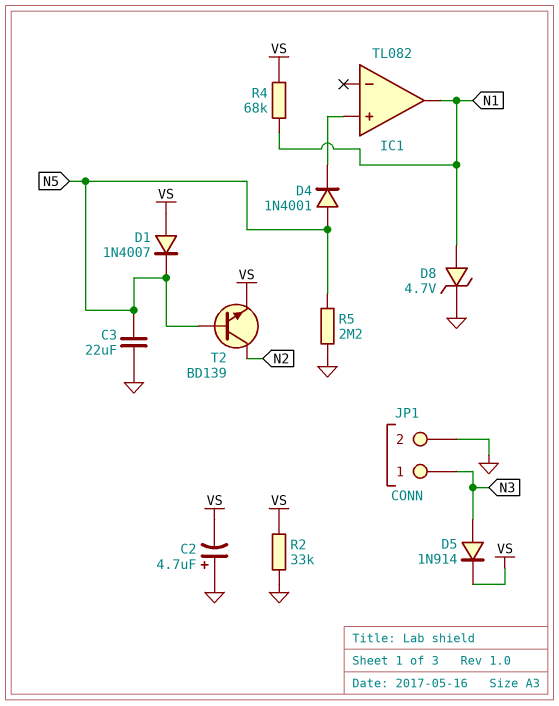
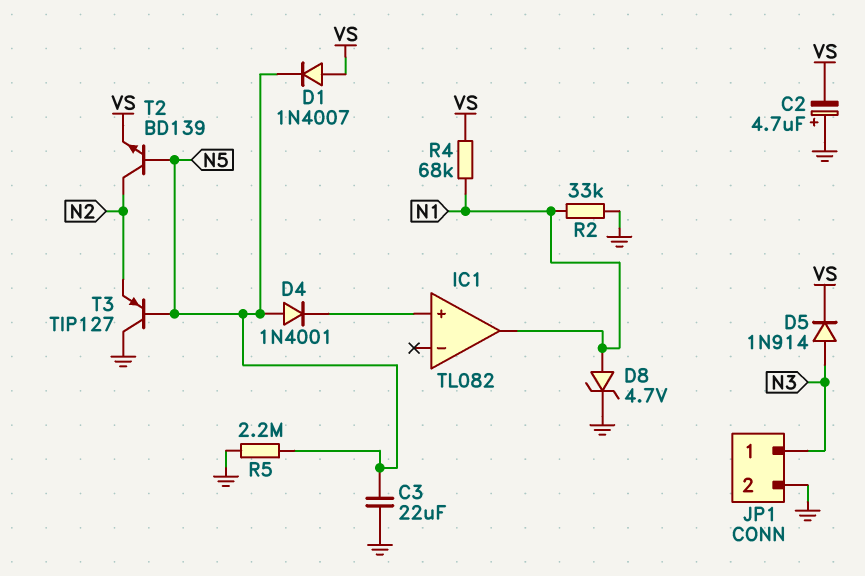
R2: 33k (GND, VS) -> 33k (GND, N1)
T3: none -> PNP TIP127 (B N5, C GND, E N2)

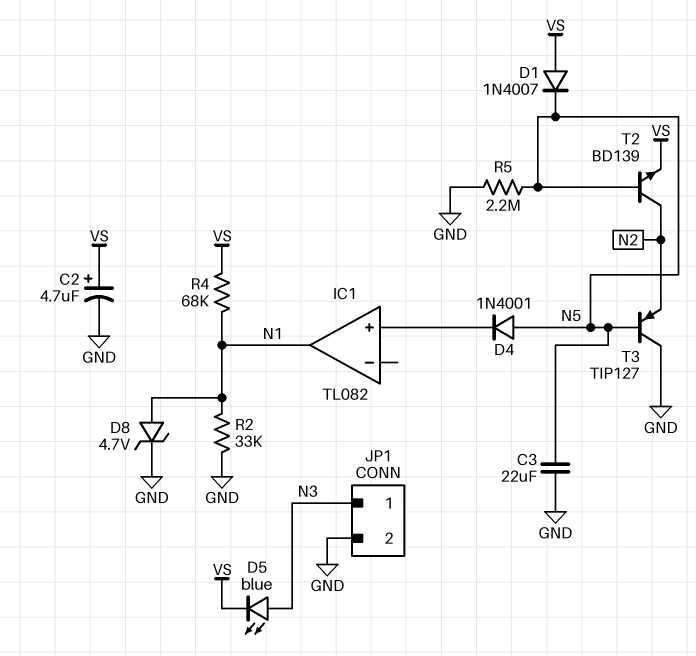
C2: 4.7uF (plus GND, minus VS) -> 4.7uF (plus VS, minus GND)
D5: diode 1N914 (A N3, K VS) -> LED blue (A N3, K VS)

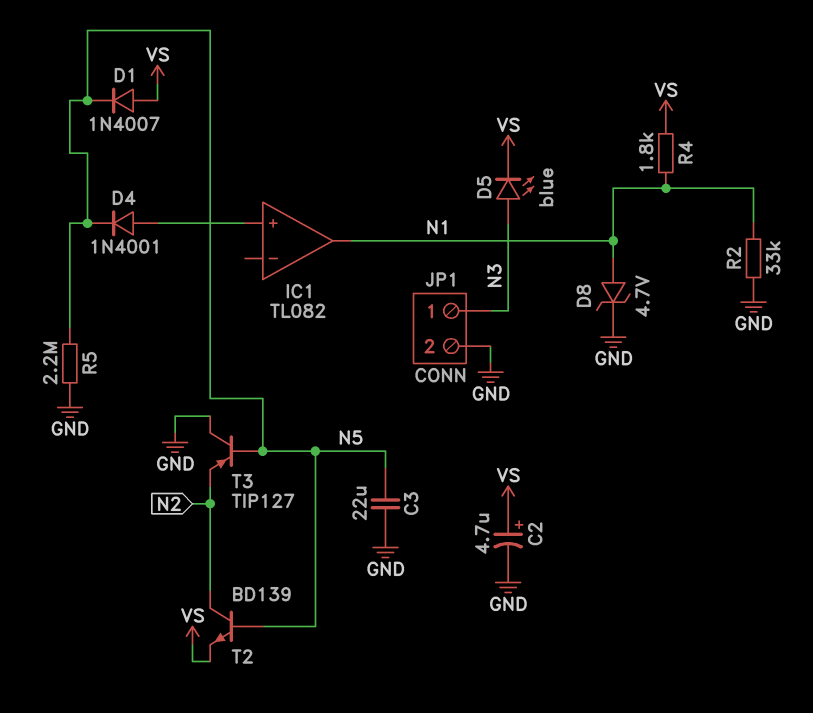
D4: diode 1N4001 (A N5, K IC1/in+) -> diode 1N4001 (A IC1/in+, K N5)
R4: 68k (N1, VS) -> 1.8k (N1, VS)

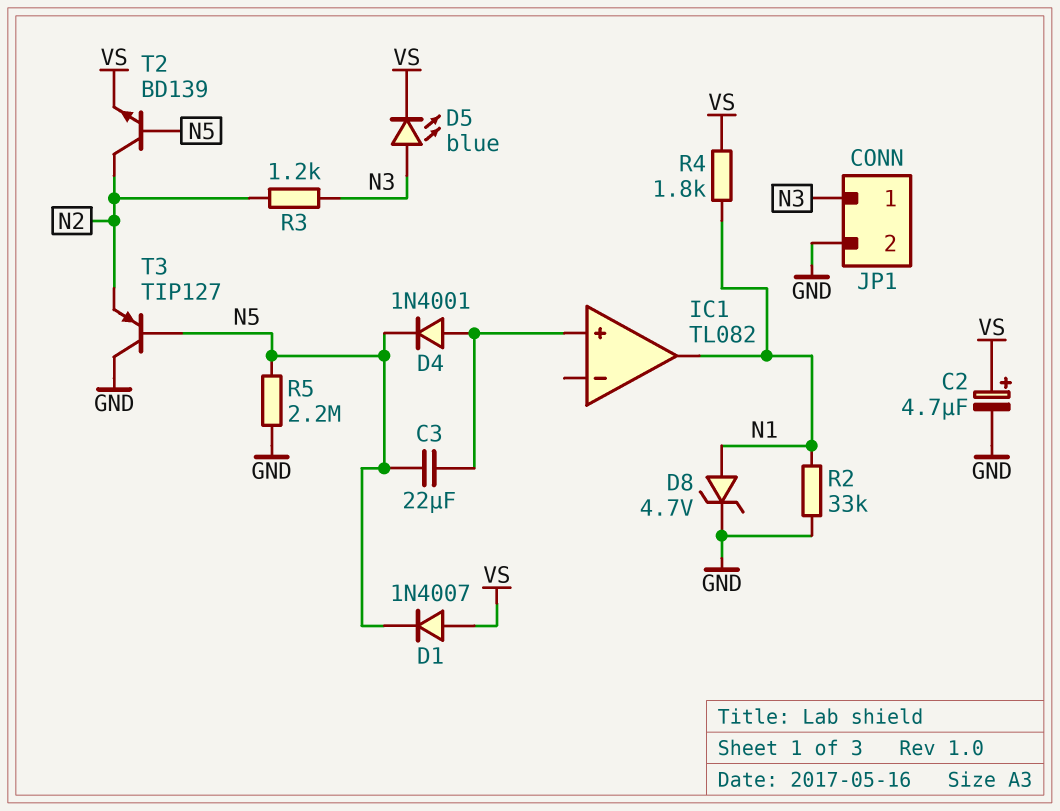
C3: 22uF (GND, N5) -> 22uF (IC1/in+, N5)
R3: none -> 1.2k (N2, N3)

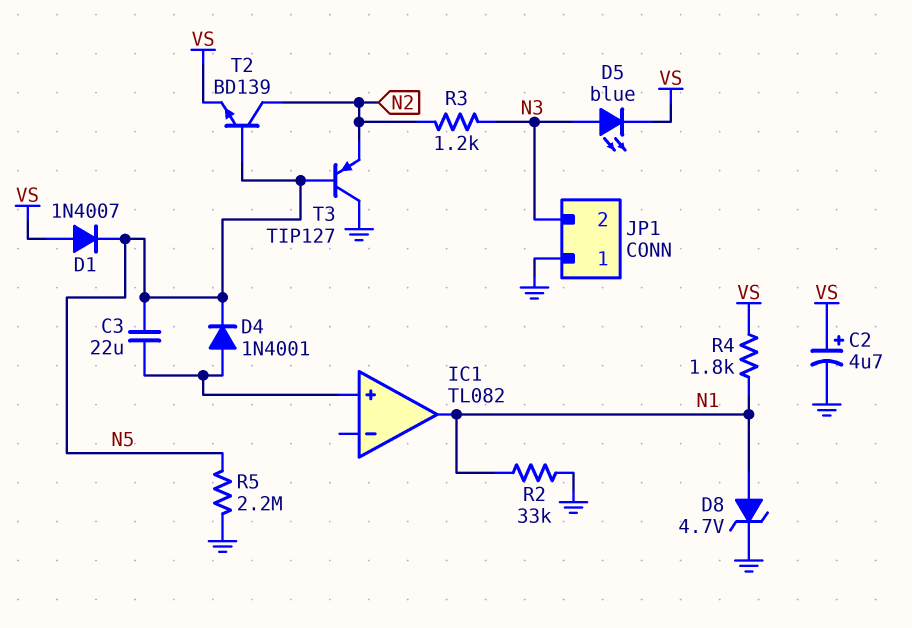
JP1 pin 1: N3 -> GND
JP1 pin 2: GND -> N3

